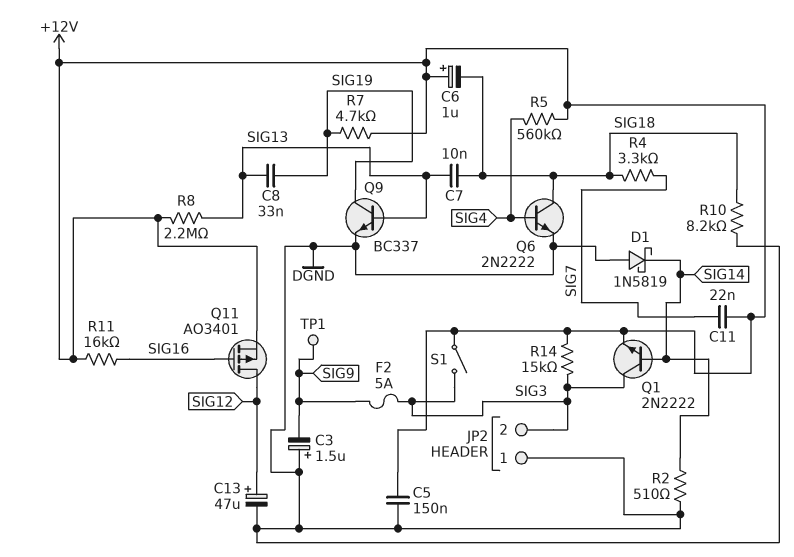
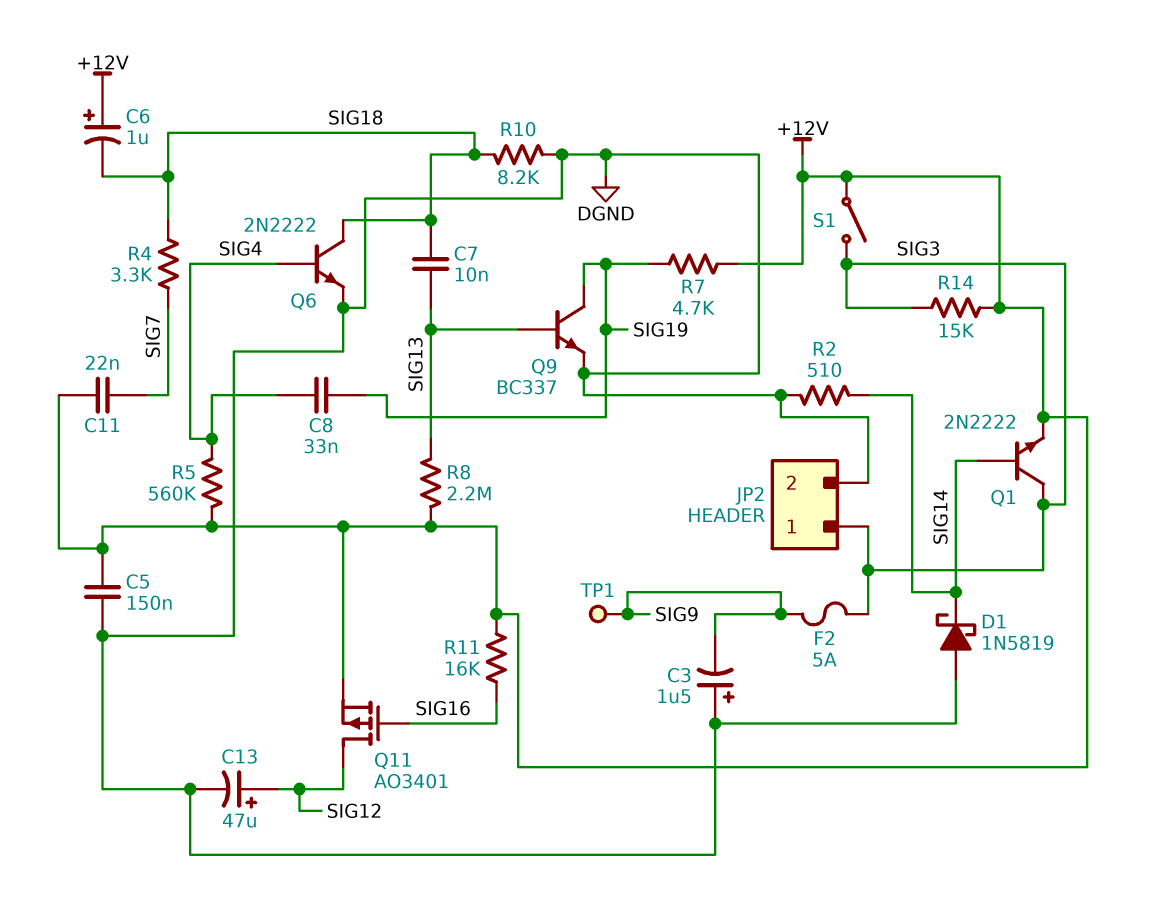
C8: 33nF (SIG13, SIG19) -> 33nF (SIG4, SIG19)
JP2 pin 1: DGND -> SIG3
JP2 pin 2: SIG3 -> DGND

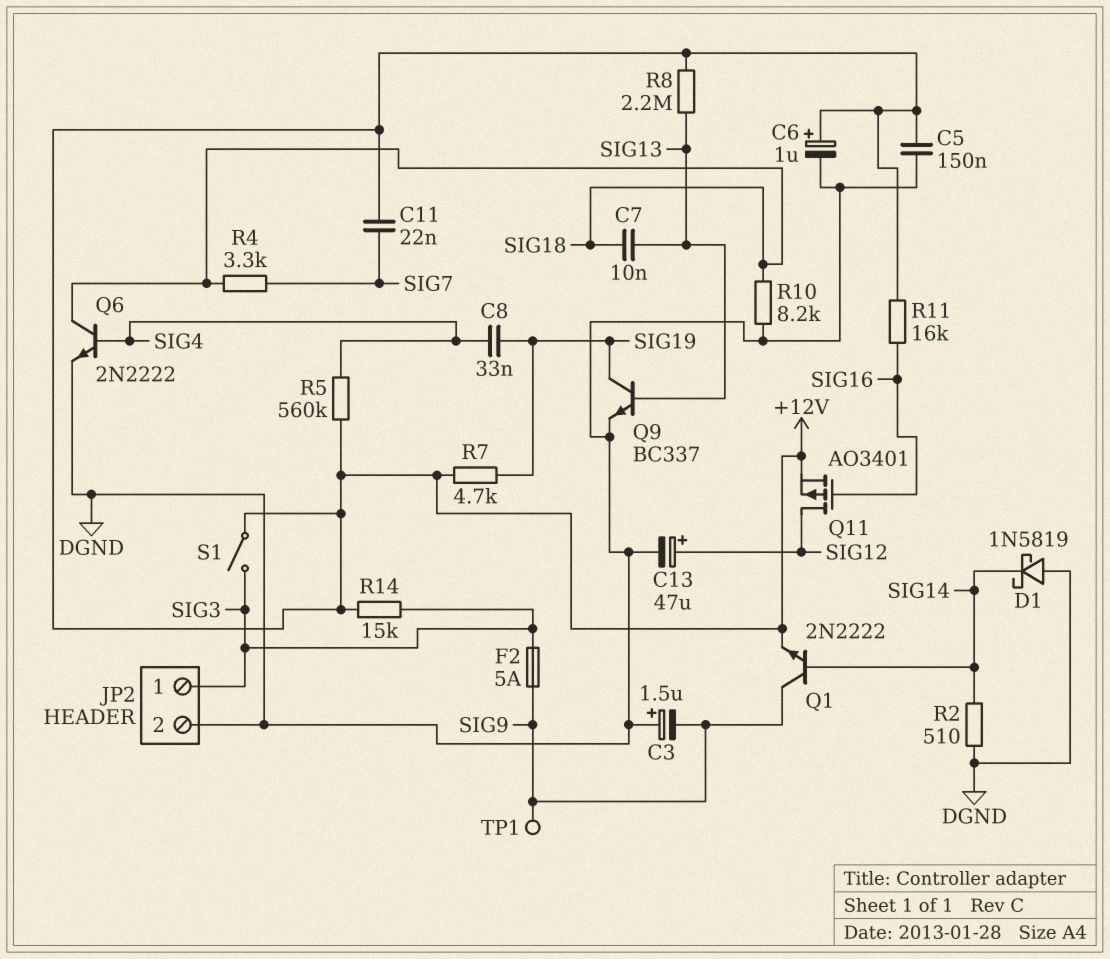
C6: 1uF (plus +12V, minus SIG18) -> 1uF (plus +12V, minus DGND)
Q1: NPN 2N2222 (B SIG14, C SIG3, E +12V) -> NPN 2N2222 (B SIG14, C SIG9, E +12V)

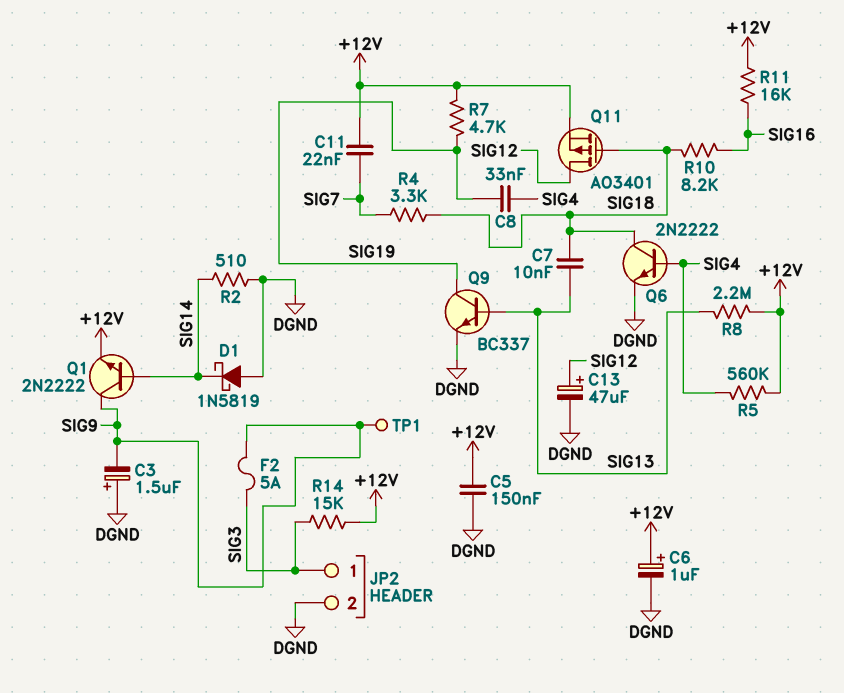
Q11: PMOS AO3401 (G SIG16, D SIG12, S +12V) -> PMOS AO3401 (G SIG18, D SIG12, S +12V)
R10: 8.2k (DGND, SIG18) -> 8.2k (SIG16, SIG18)
S1: switch (+12V, SIG3) -> none

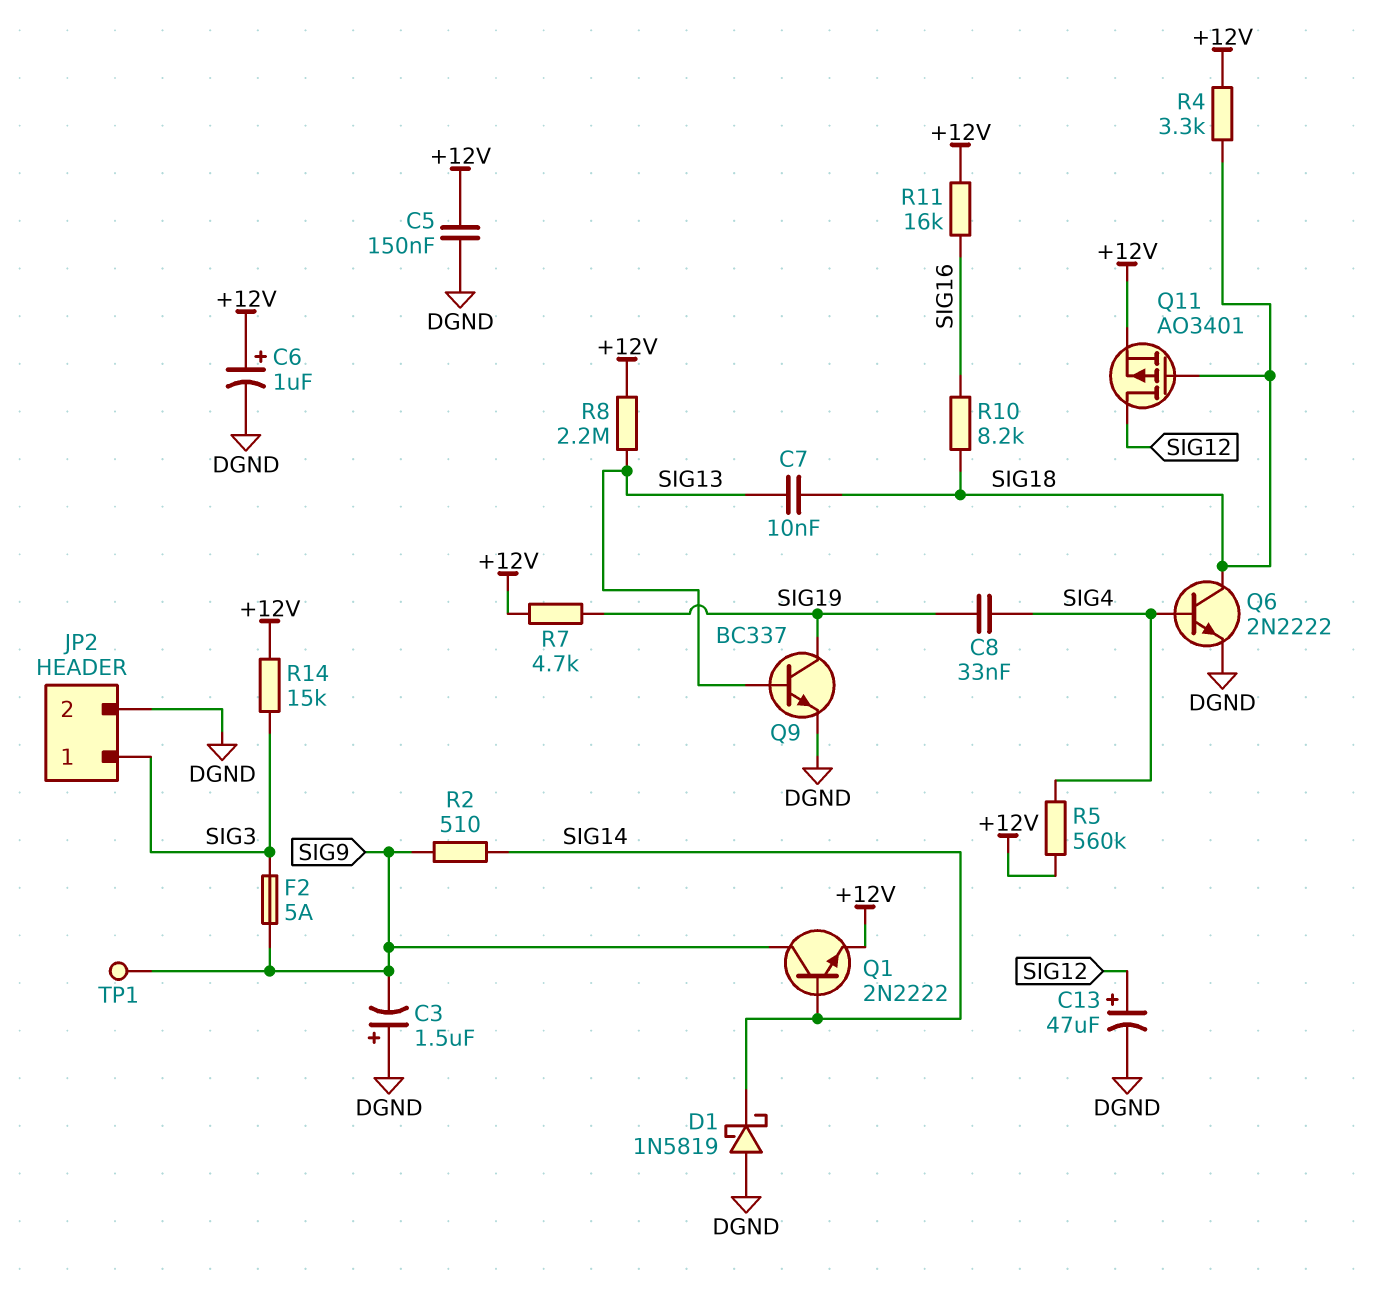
C11: 22nF (+12V, SIG7) -> none
R2: 510 (DGND, SIG14) -> 510 (SIG9, SIG14)
R4: 3.3k (SIG7, SIG18) -> 3.3k (+12V, SIG18)

